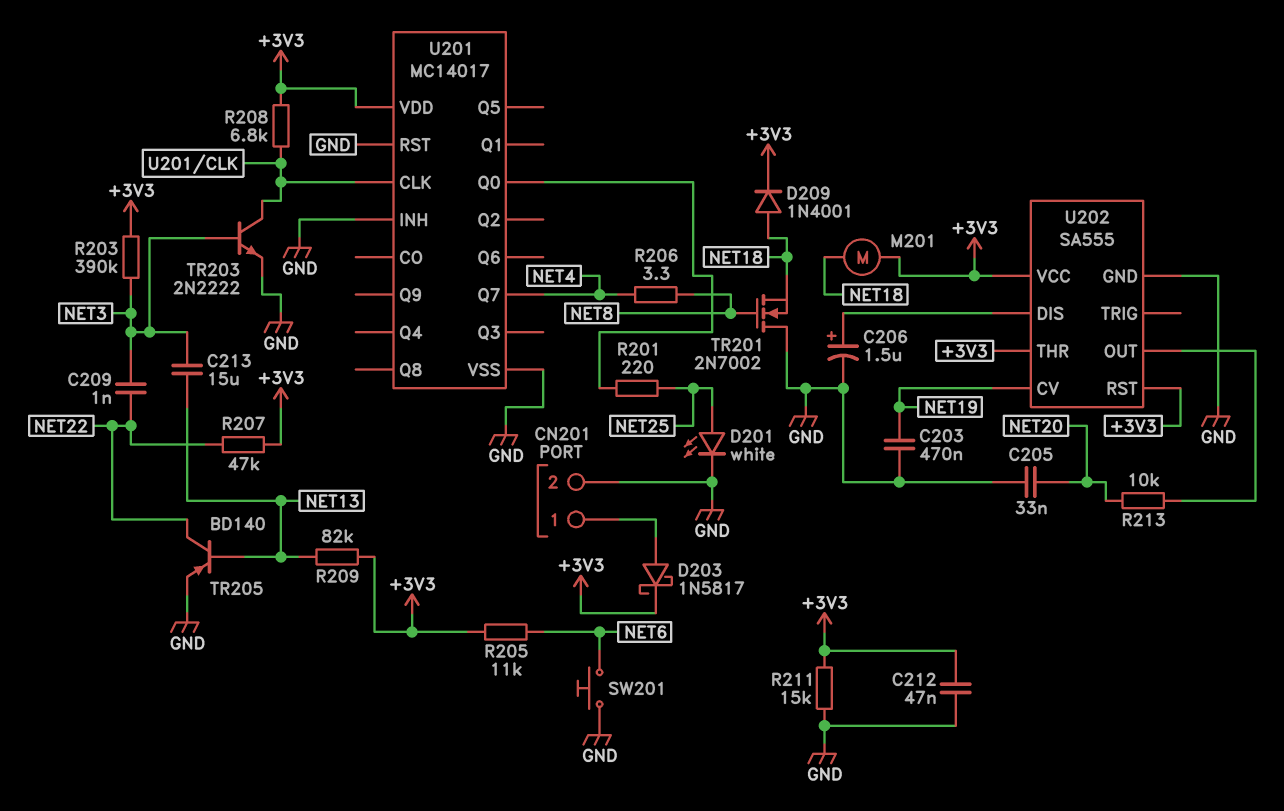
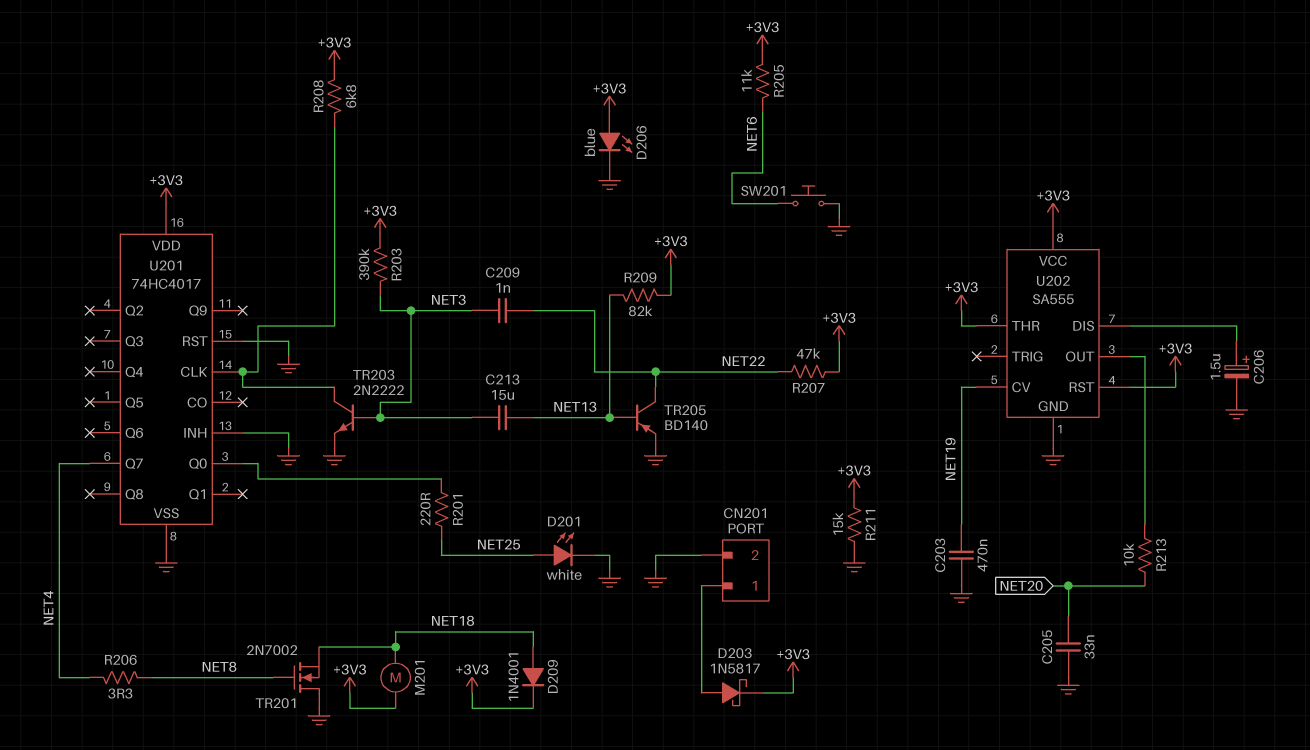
C212: 47nF (+3V3, GND) -> none
D206: none -> LED blue (A +3V3, K GND)
U201: MC14017 -> 74HC4017

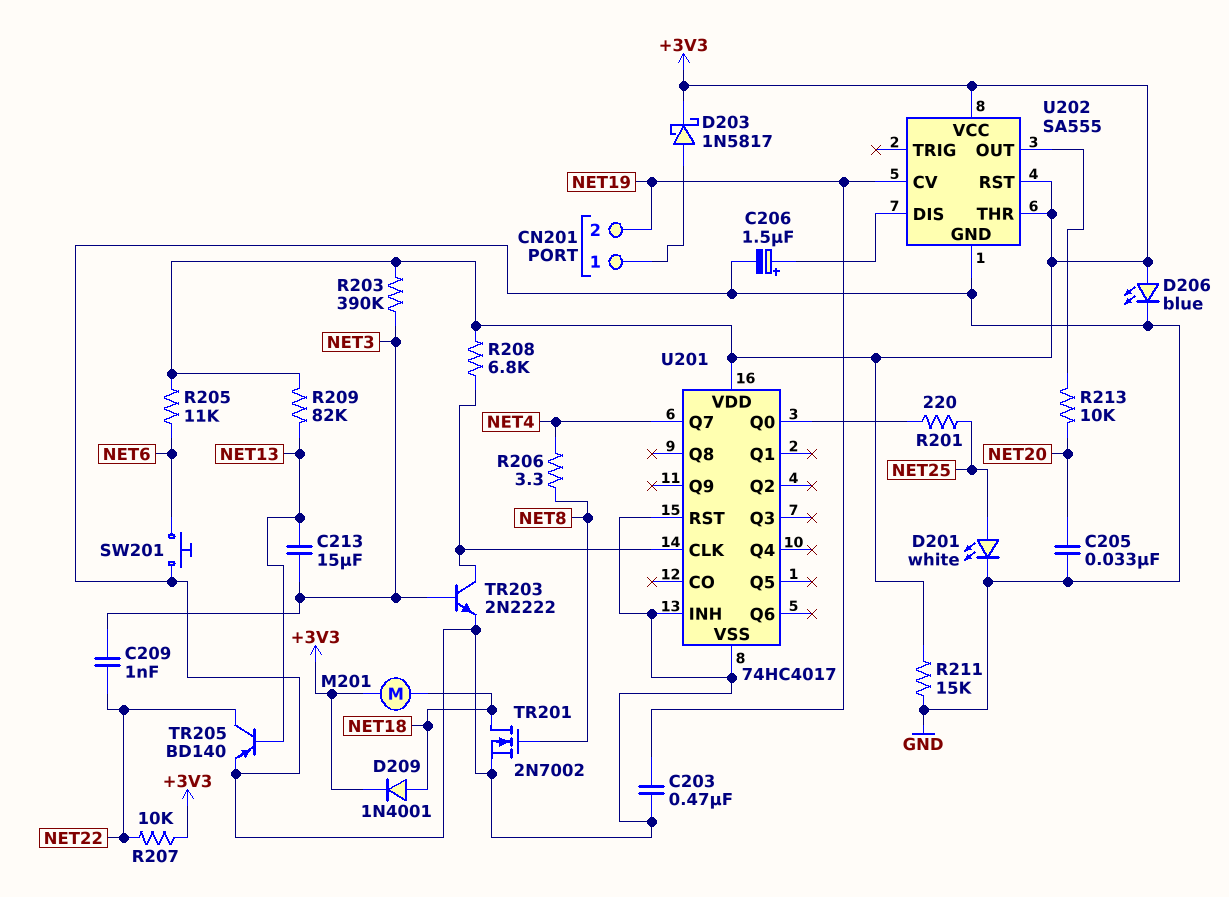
CN201 pin 2: GND -> NET19
R207: 47k (+3V3, NET22) -> 10k (+3V3, NET22)
TR201: NMOS 2N7002 (G NET8, D GND, S NET18) -> NMOS 2N7002 (G NET8, D NET18, S GND)

